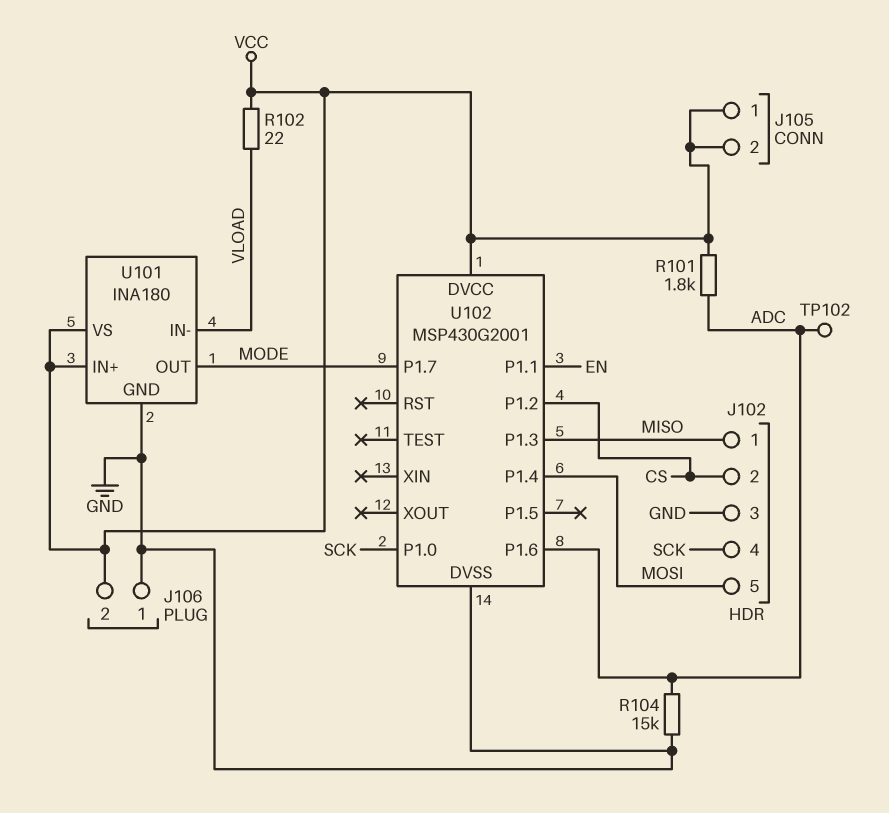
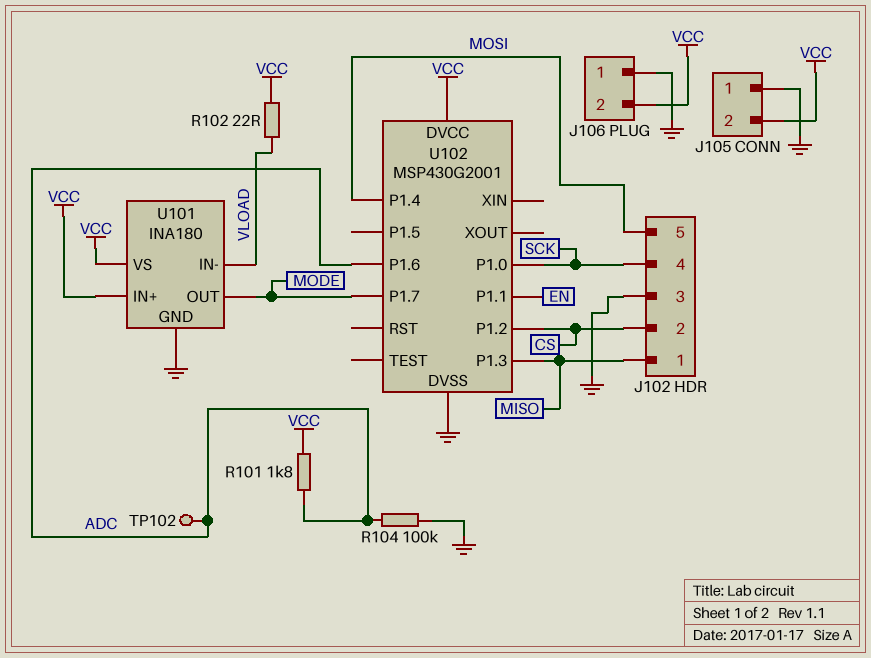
J105 pin 1: VCC -> GND
R104: 15k (ADC, GND) -> 100k (ADC, GND)

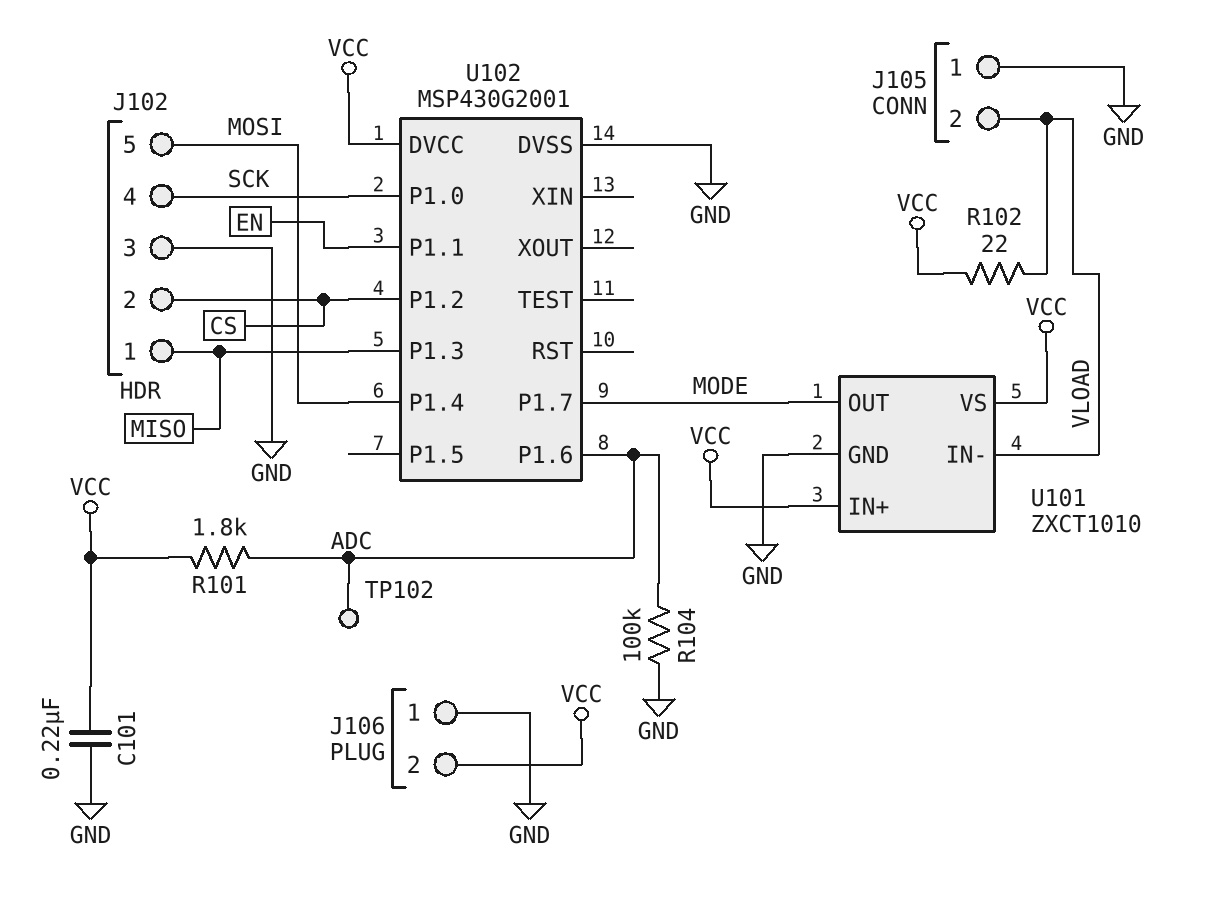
C101: none -> 220nF (GND, VCC)
J105 pin 2: VCC -> VLOAD
U101: INA180 -> ZXCT1010

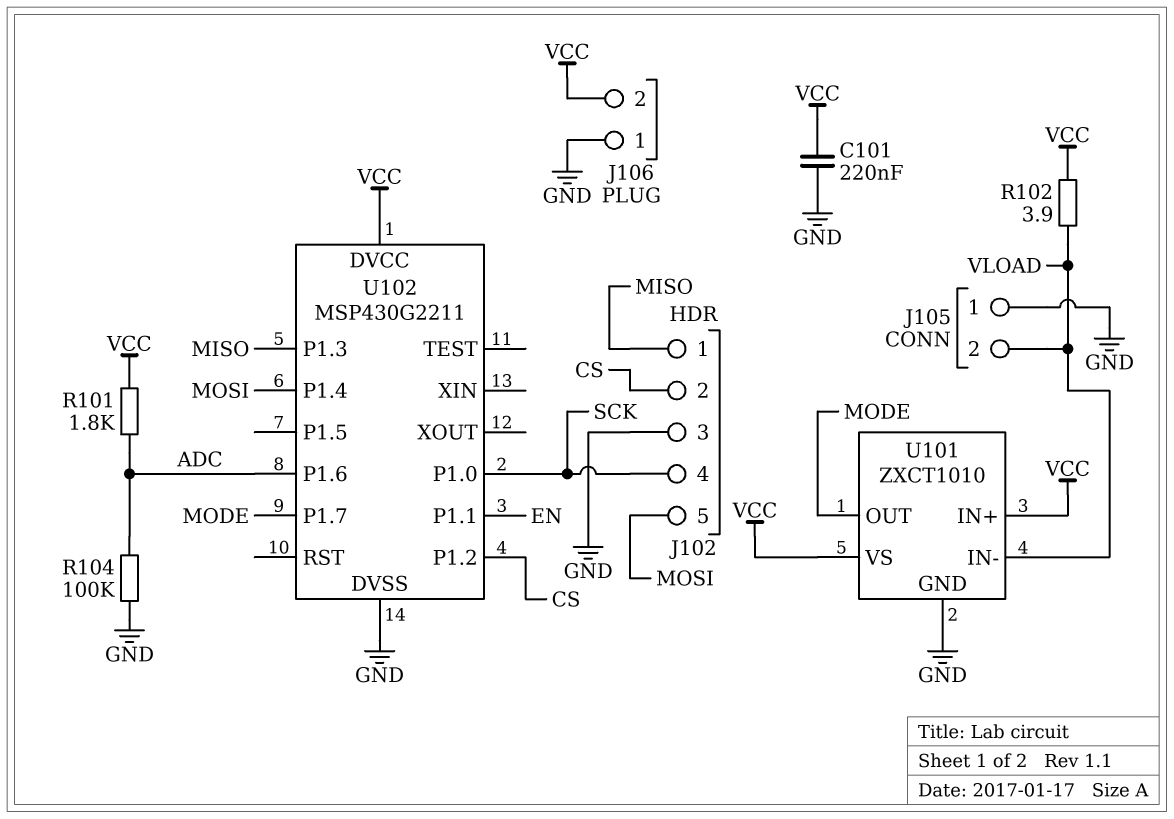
R102: 22 (VCC, VLOAD) -> 3.9 (VCC, VLOAD)
TP102: test point (ADC) -> none
U102: MSP430G2001 -> MSP430G2211

